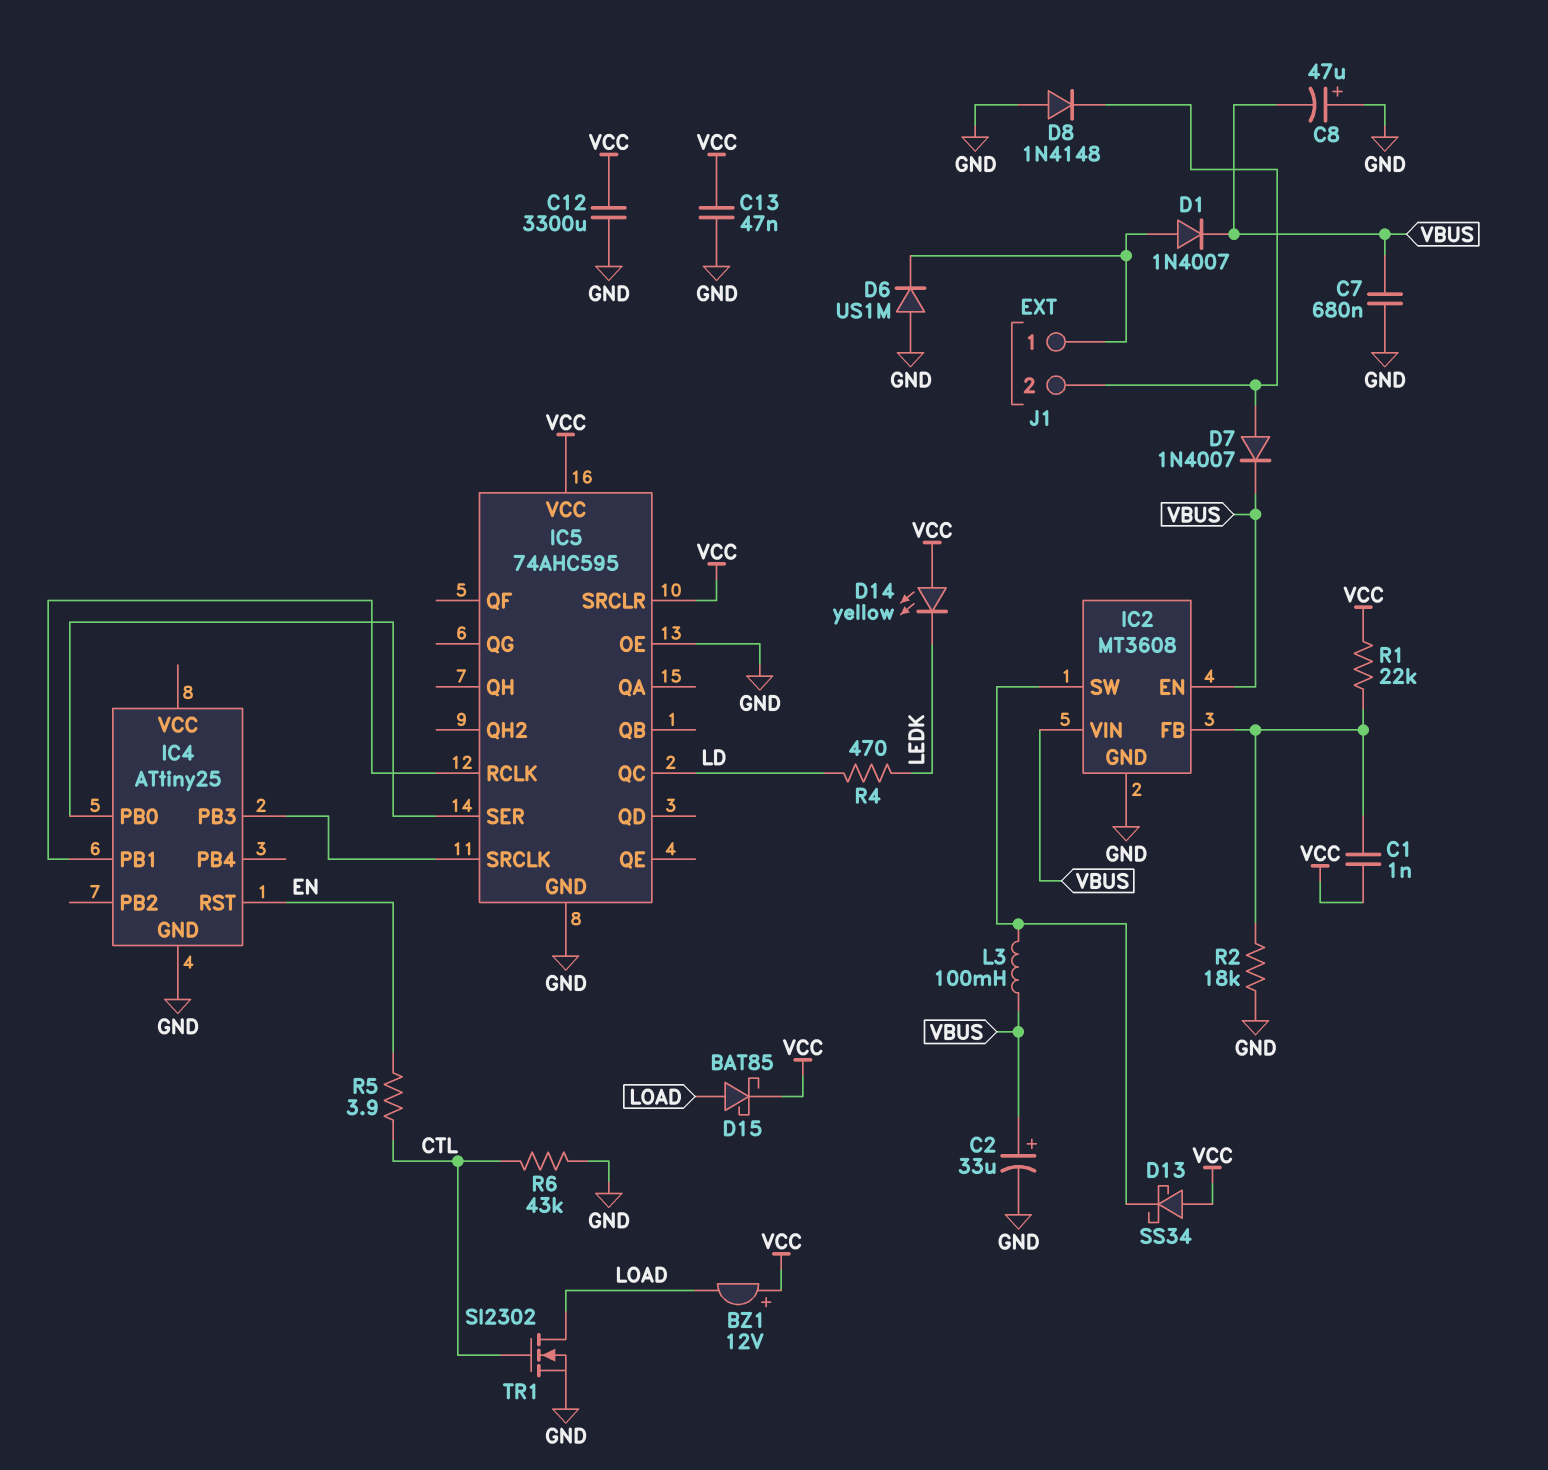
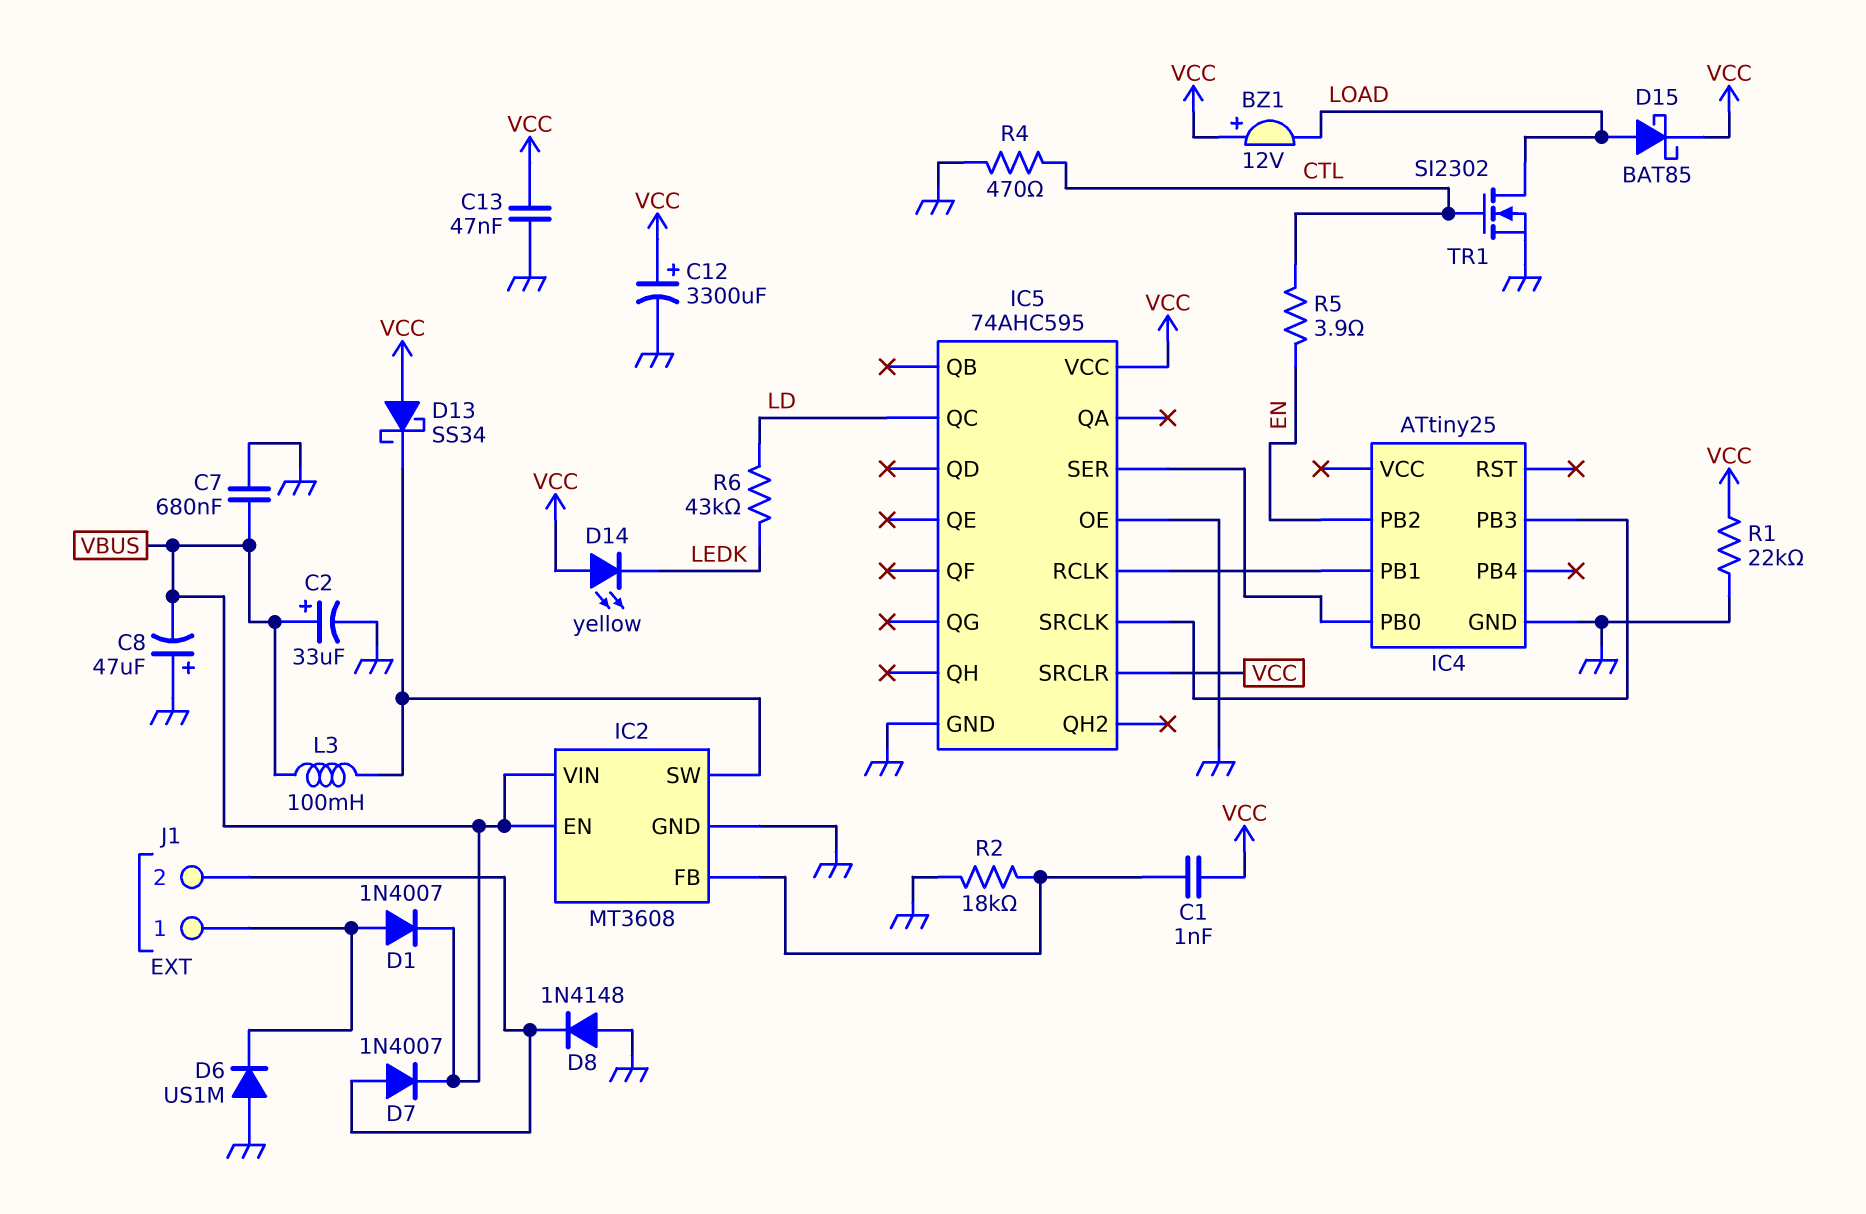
C12: 3300uF (GND, VCC) -> 3300uF (plus VCC, minus GND)
IC4 pin PB2: none -> EN
IC4 pin RST: EN -> none
R1: 22k (IC2/FB, VCC) -> 22k (GND, VCC)
R4: 470 (LD, LEDK) -> 470 (CTL, GND)
R6: 43k (CTL, GND) -> 43k (LD, LEDK)

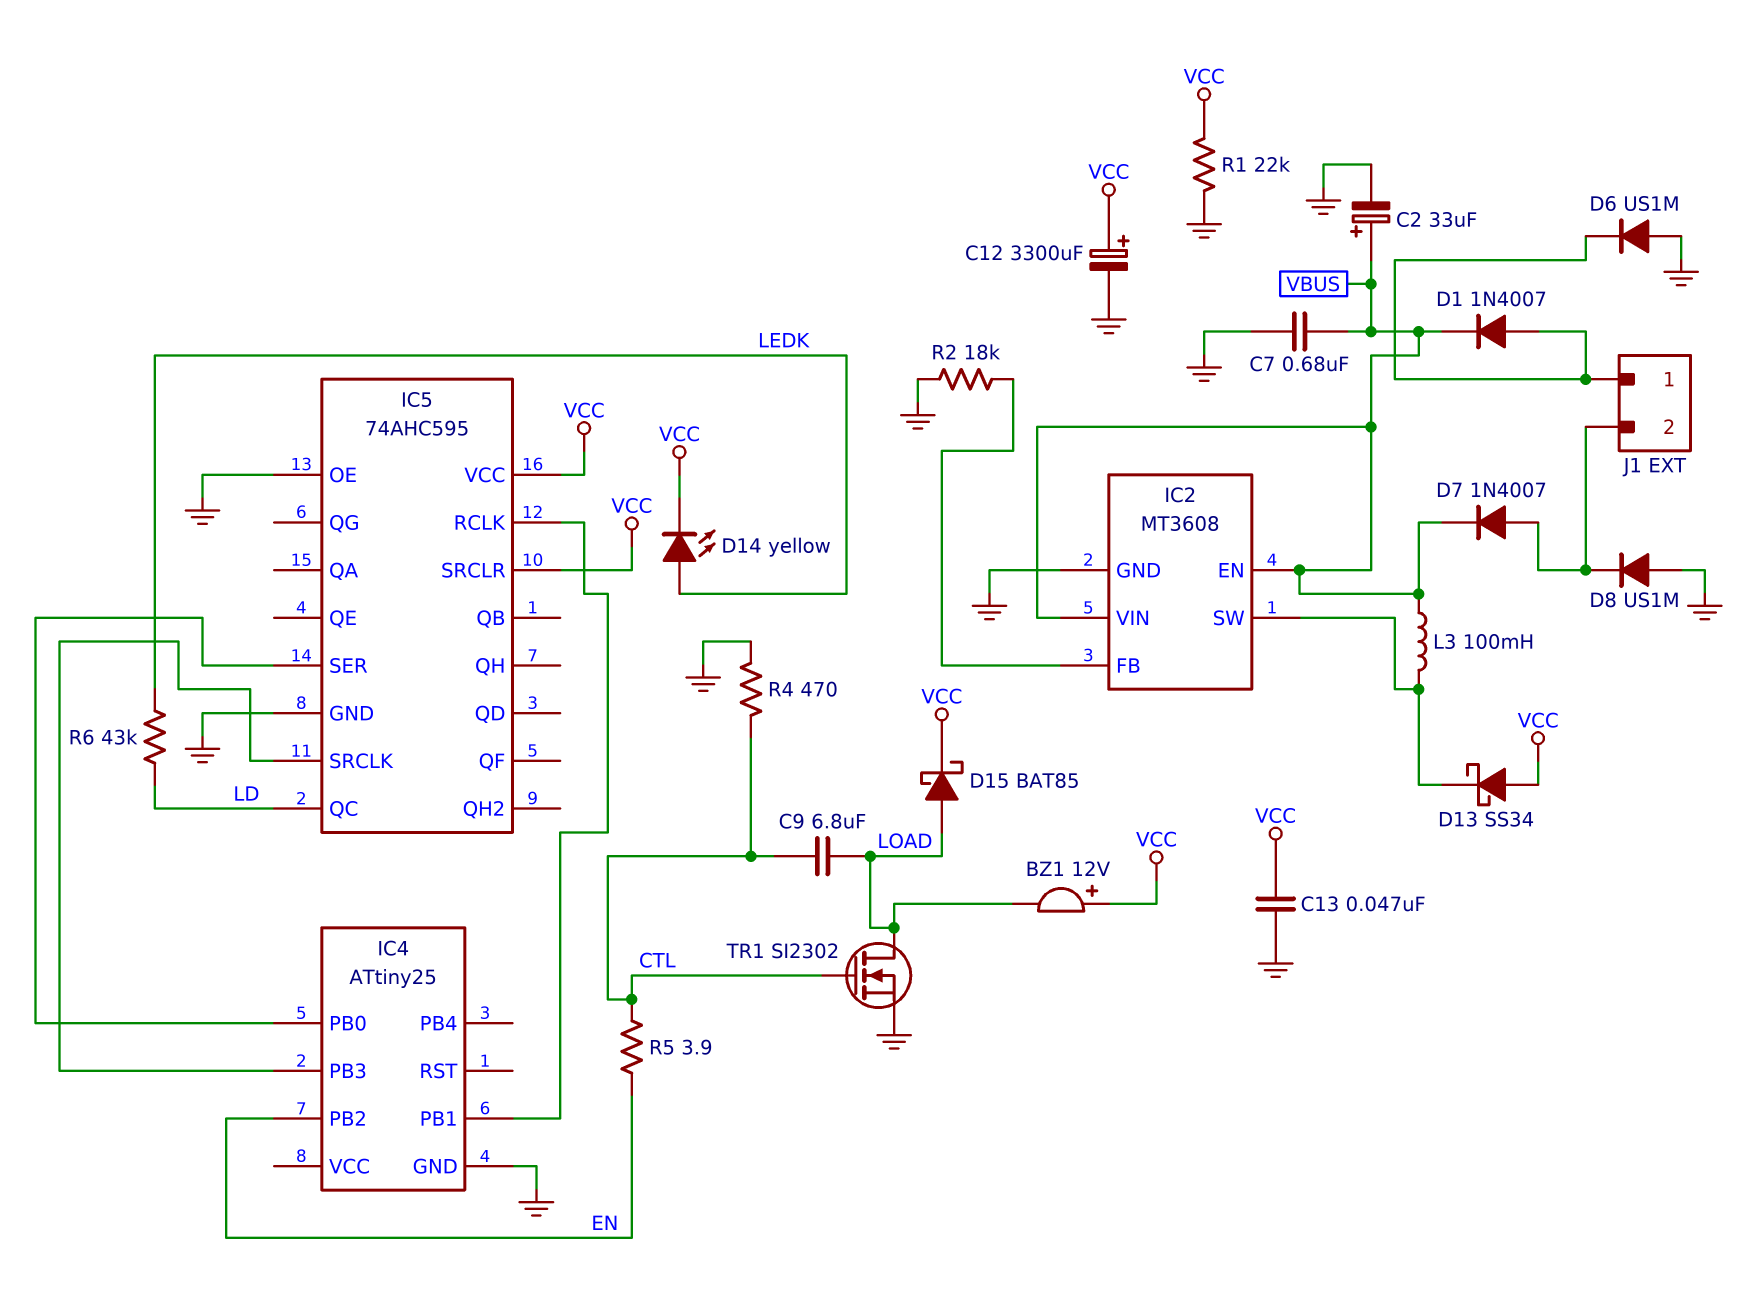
C1: 1nF (IC2/FB, VCC) -> none
C8: 47uF (plus GND, minus VBUS) -> none
C9: none -> 6.8uF (CTL, LOAD)
D8: diode 1N4148 (A GND, K J1/2) -> diode US1M (A GND, K J1/2)
D14: LED yellow (A VCC, K LEDK) -> LED yellow (A LEDK, K VCC)

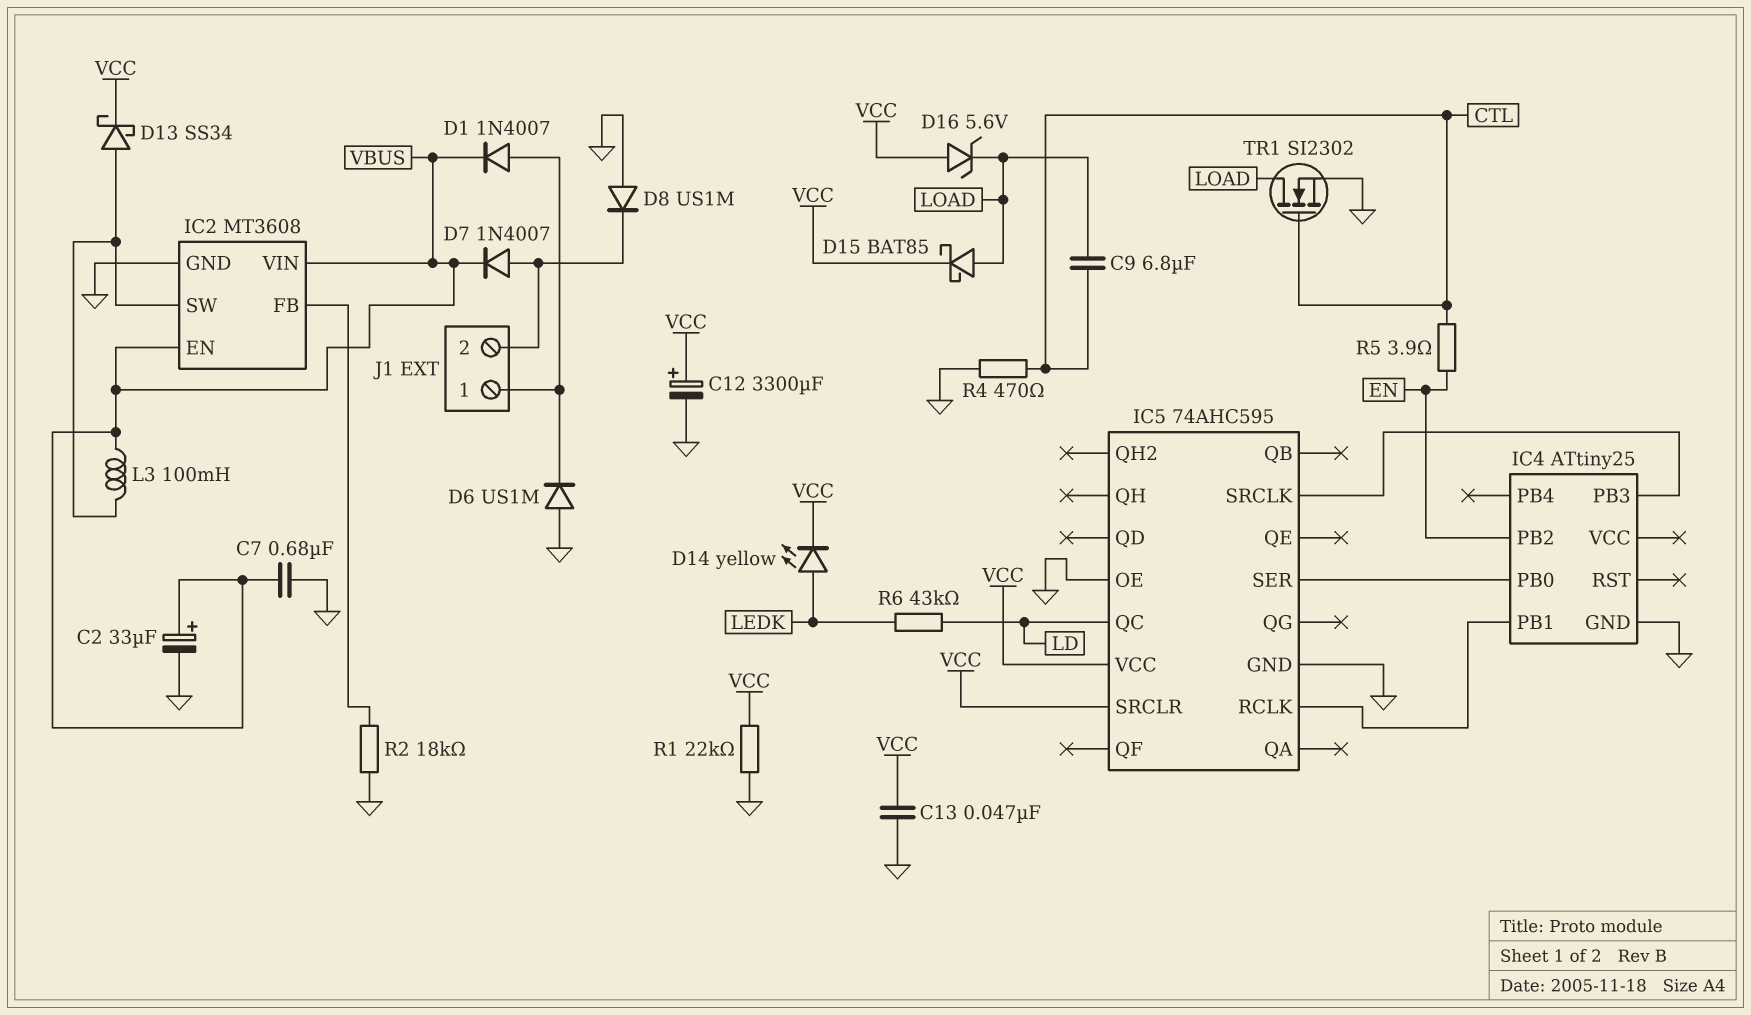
BZ1: buzzer 12V (plus VCC, minus LOAD) -> none
D13: schottky SS34 (A VCC, K IC2/SW) -> schottky SS34 (A IC2/SW, K VCC)
D16: none -> zener 5.6V (A VCC, K LOAD)

